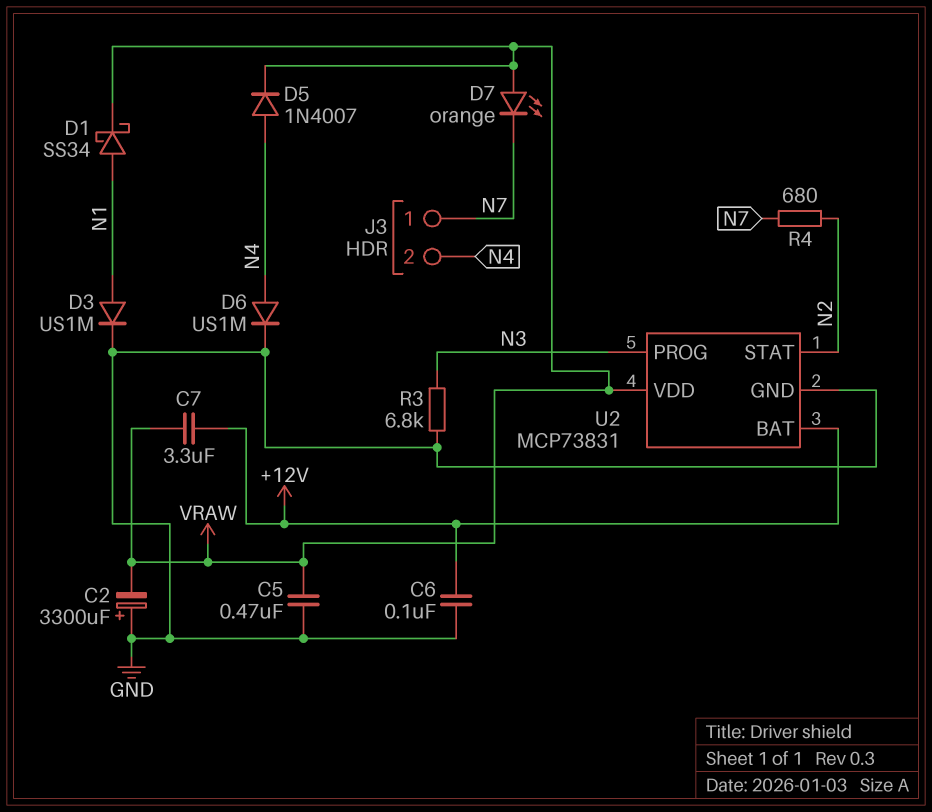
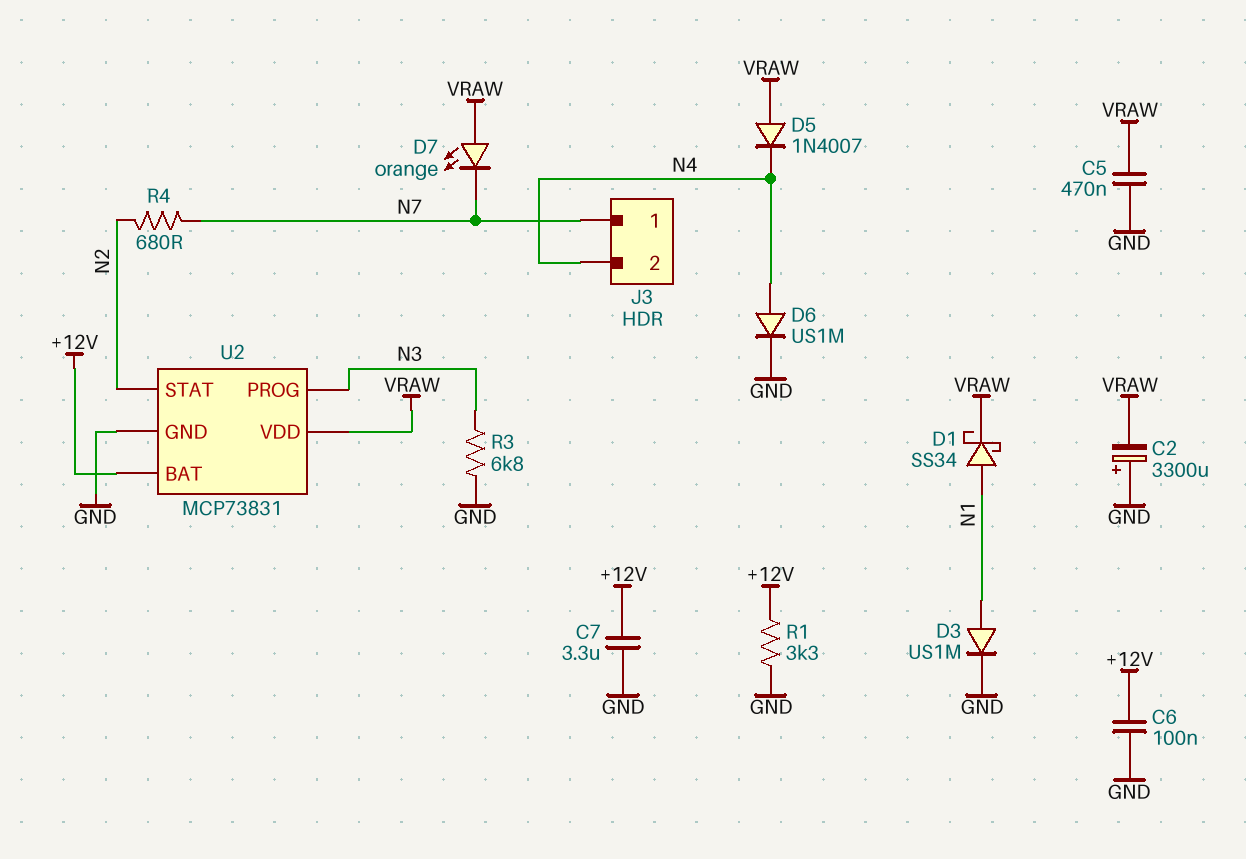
C7: 3.3uF (+12V, VRAW) -> 3.3uF (+12V, GND)
D5: diode 1N4007 (A N4, K VRAW) -> diode 1N4007 (A VRAW, K N4)
R1: none -> 3.3k (+12V, GND)

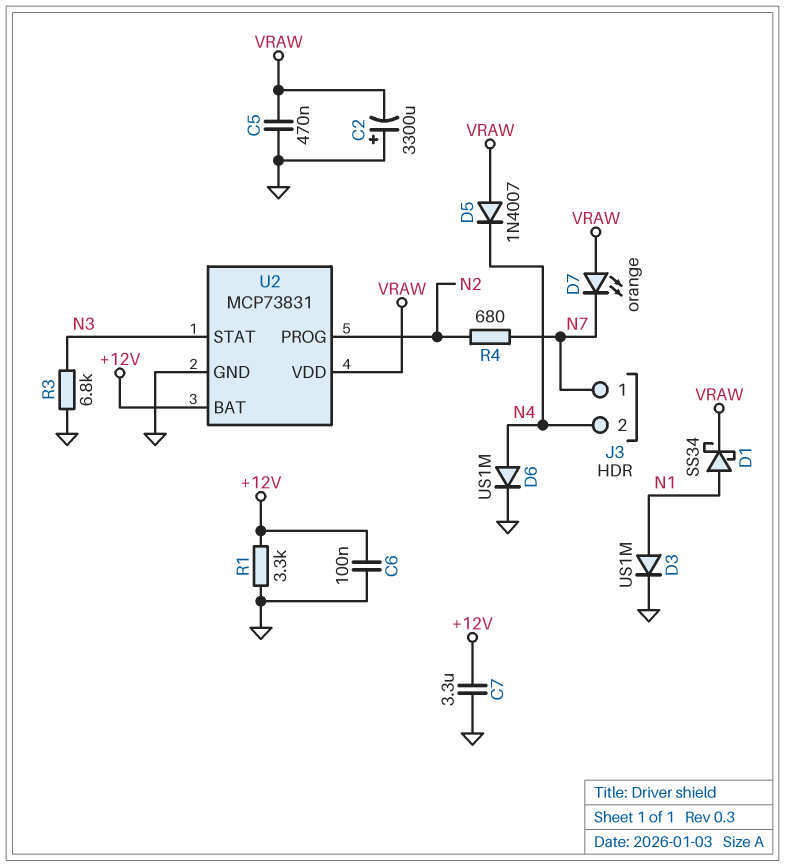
U2 pin PROG: N3 -> N2
U2 pin STAT: N2 -> N3

